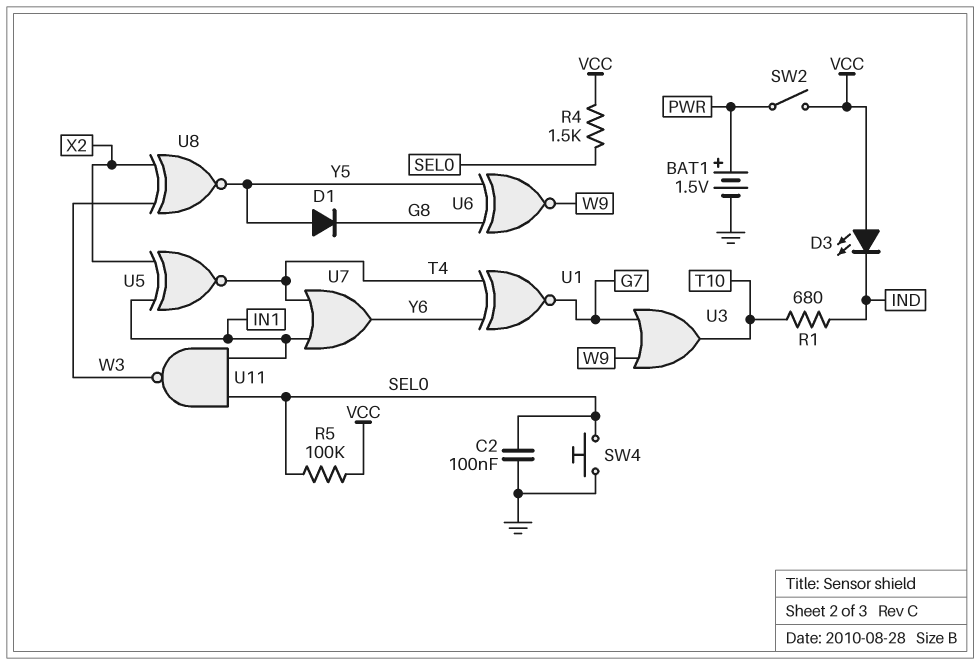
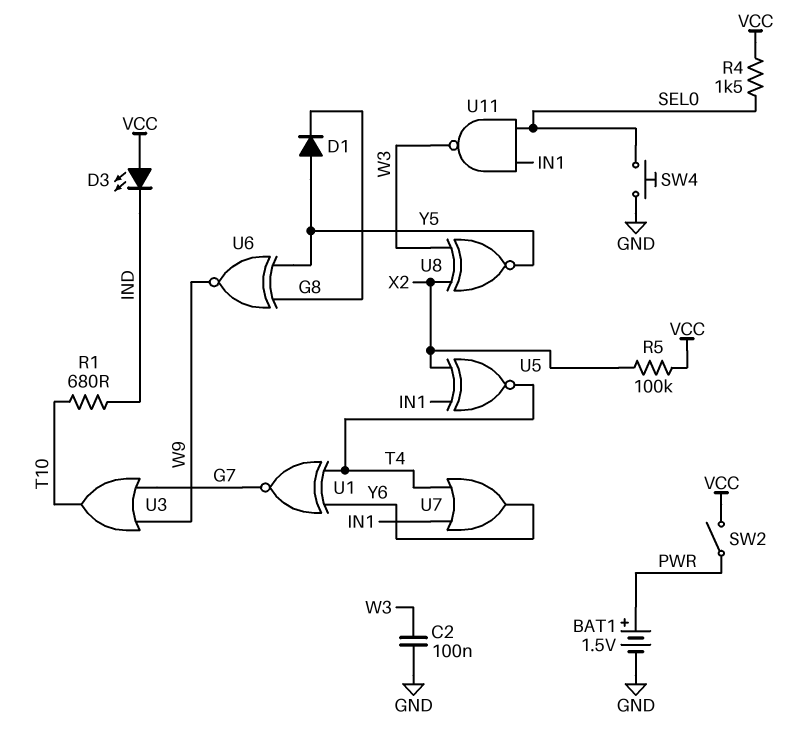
C2: 100nF (GND, SEL0) -> 100nF (GND, W3)
R5: 100k (SEL0, VCC) -> 100k (VCC, X2)

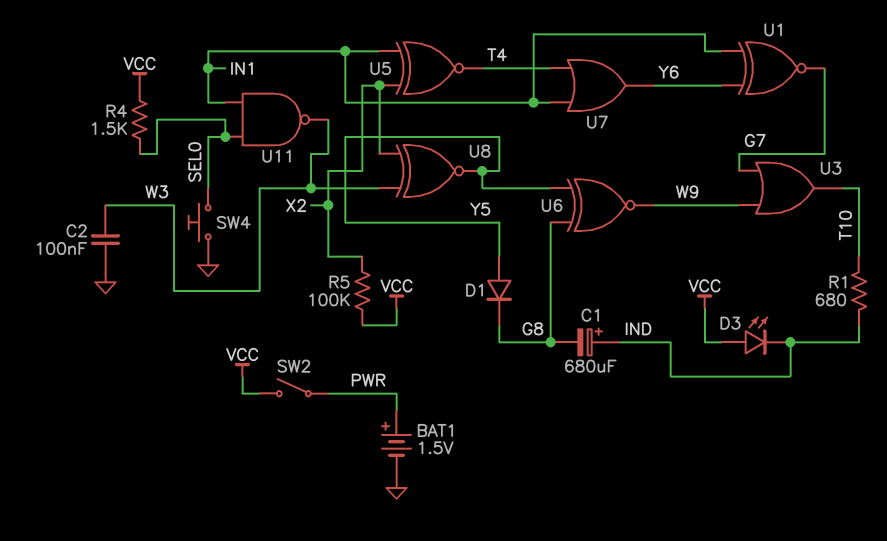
C1: none -> 680uF (plus IND, minus G8)
U1: XNOR (in T4, in Y6, out G7) -> XNOR (in IN1, in Y6, out G7)

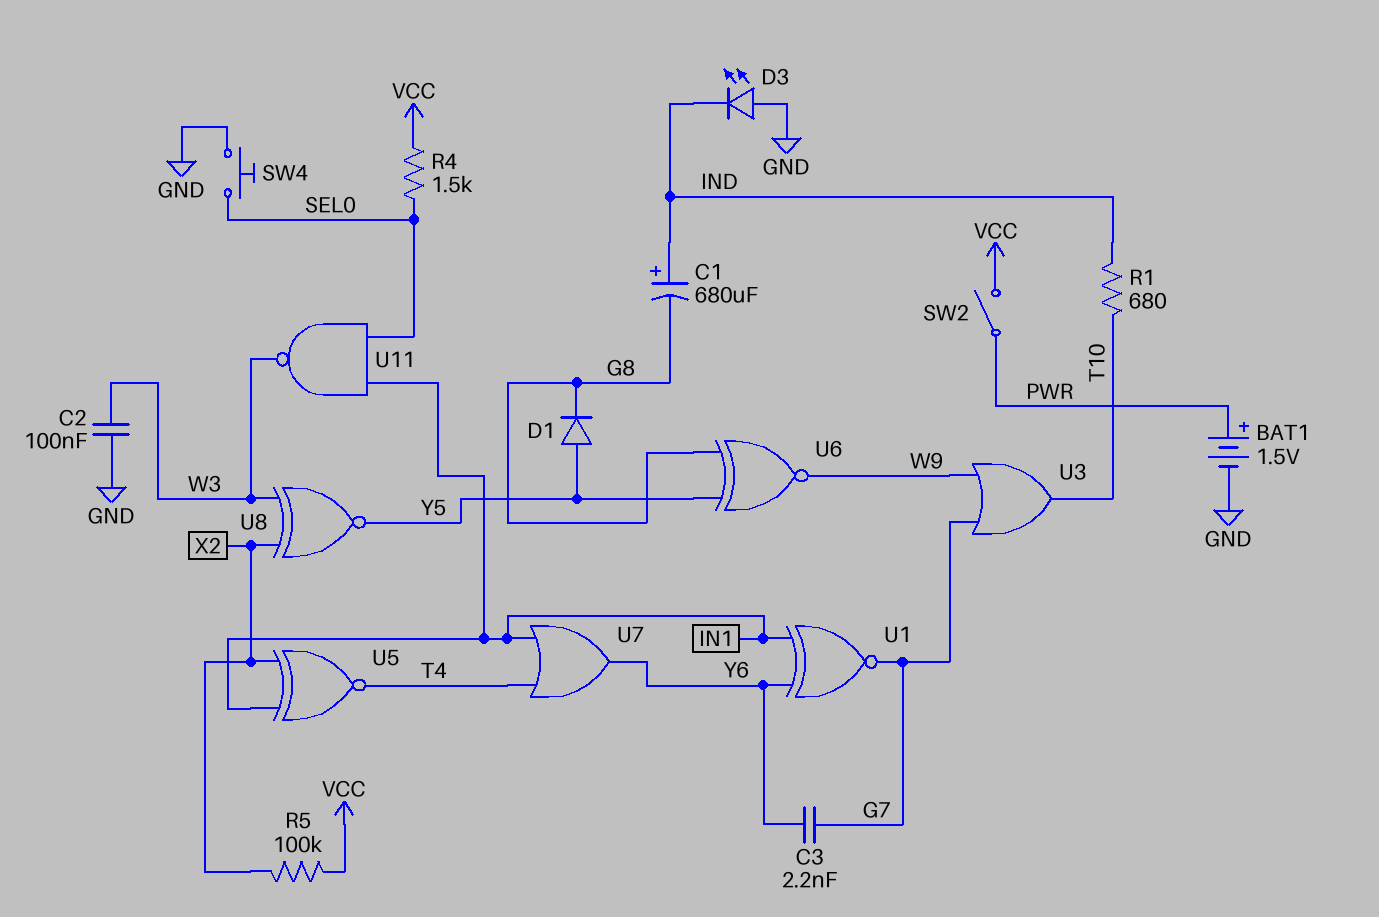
C3: none -> 2.2nF (G7, Y6)
D3: LED (A VCC, K IND) -> LED (A GND, K IND)

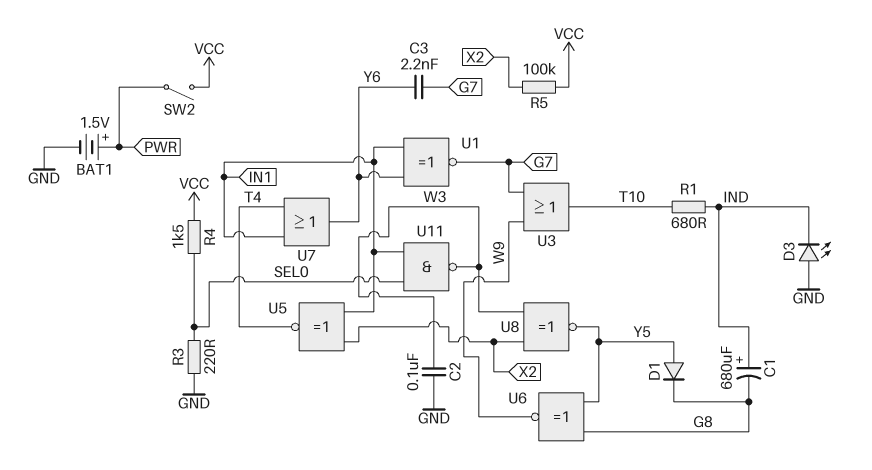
R3: none -> 220 (GND, SEL0)
SW4: button (GND, SEL0) -> none

